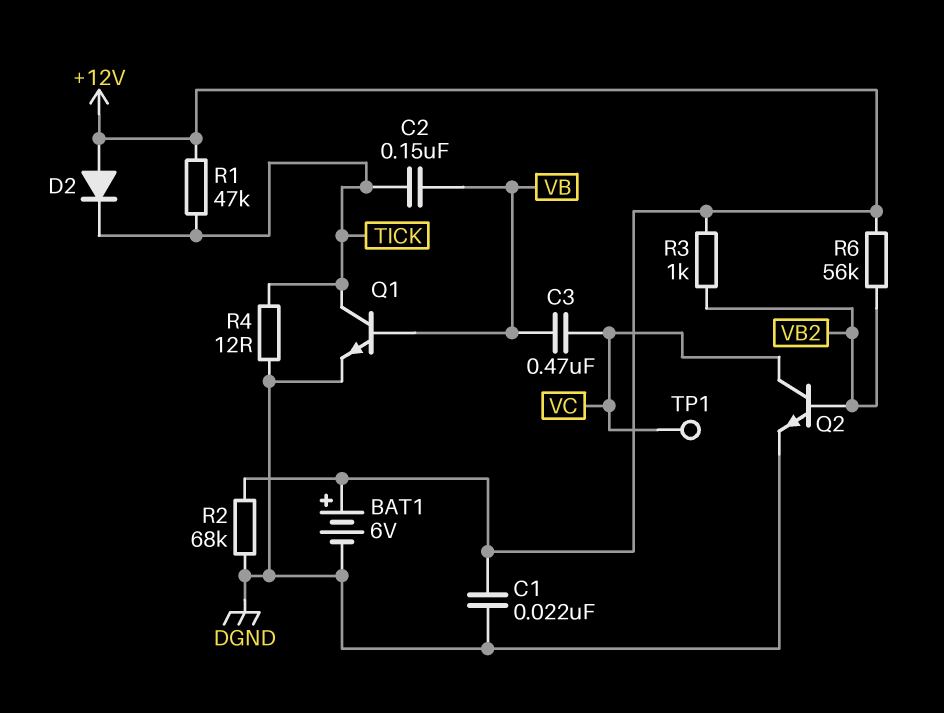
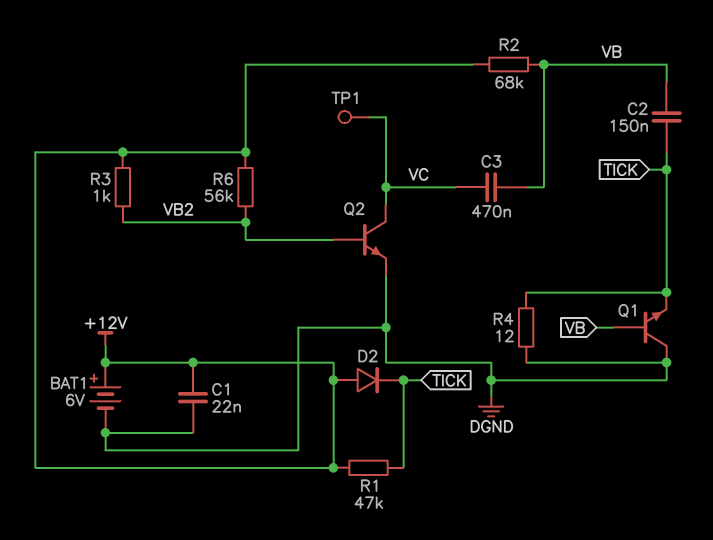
Q1: NPN (B VB, C TICK, E DGND) -> NPN (B VB, C DGND, E TICK)
R2: 68k (+12V, DGND) -> 68k (+12V, VB)

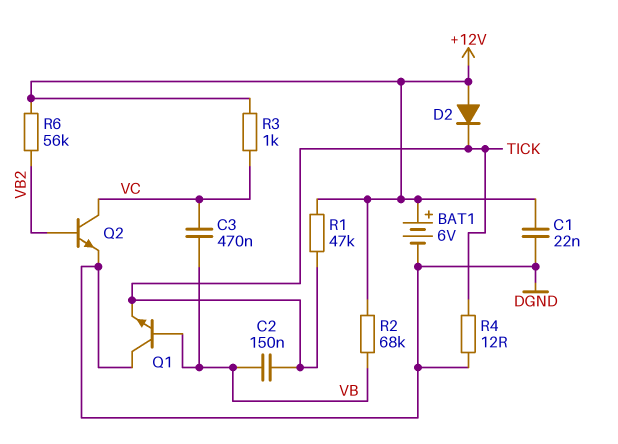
R3: 1k (+12V, VB2) -> 1k (+12V, VC)
TP1: test point (VC) -> none

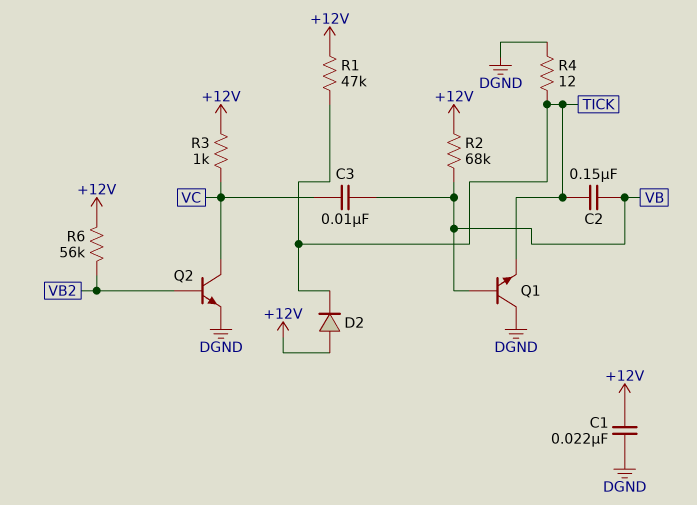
BAT1: 6V (plus +12V, minus DGND) -> none
C3: 470nF (VB, VC) -> 10nF (VB, VC)

